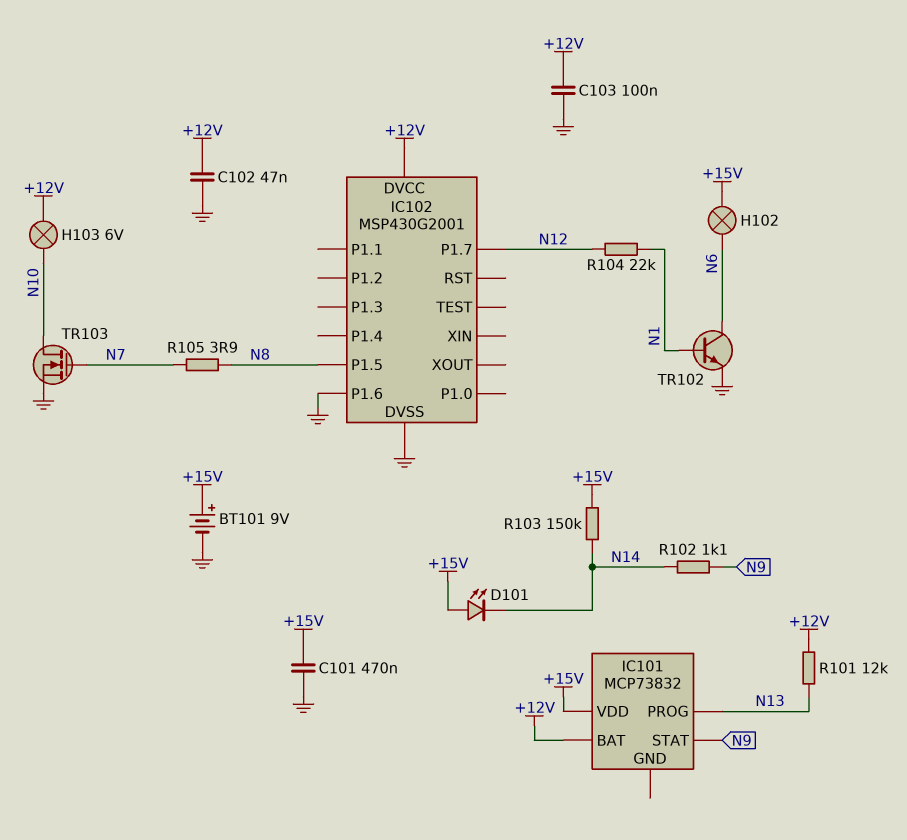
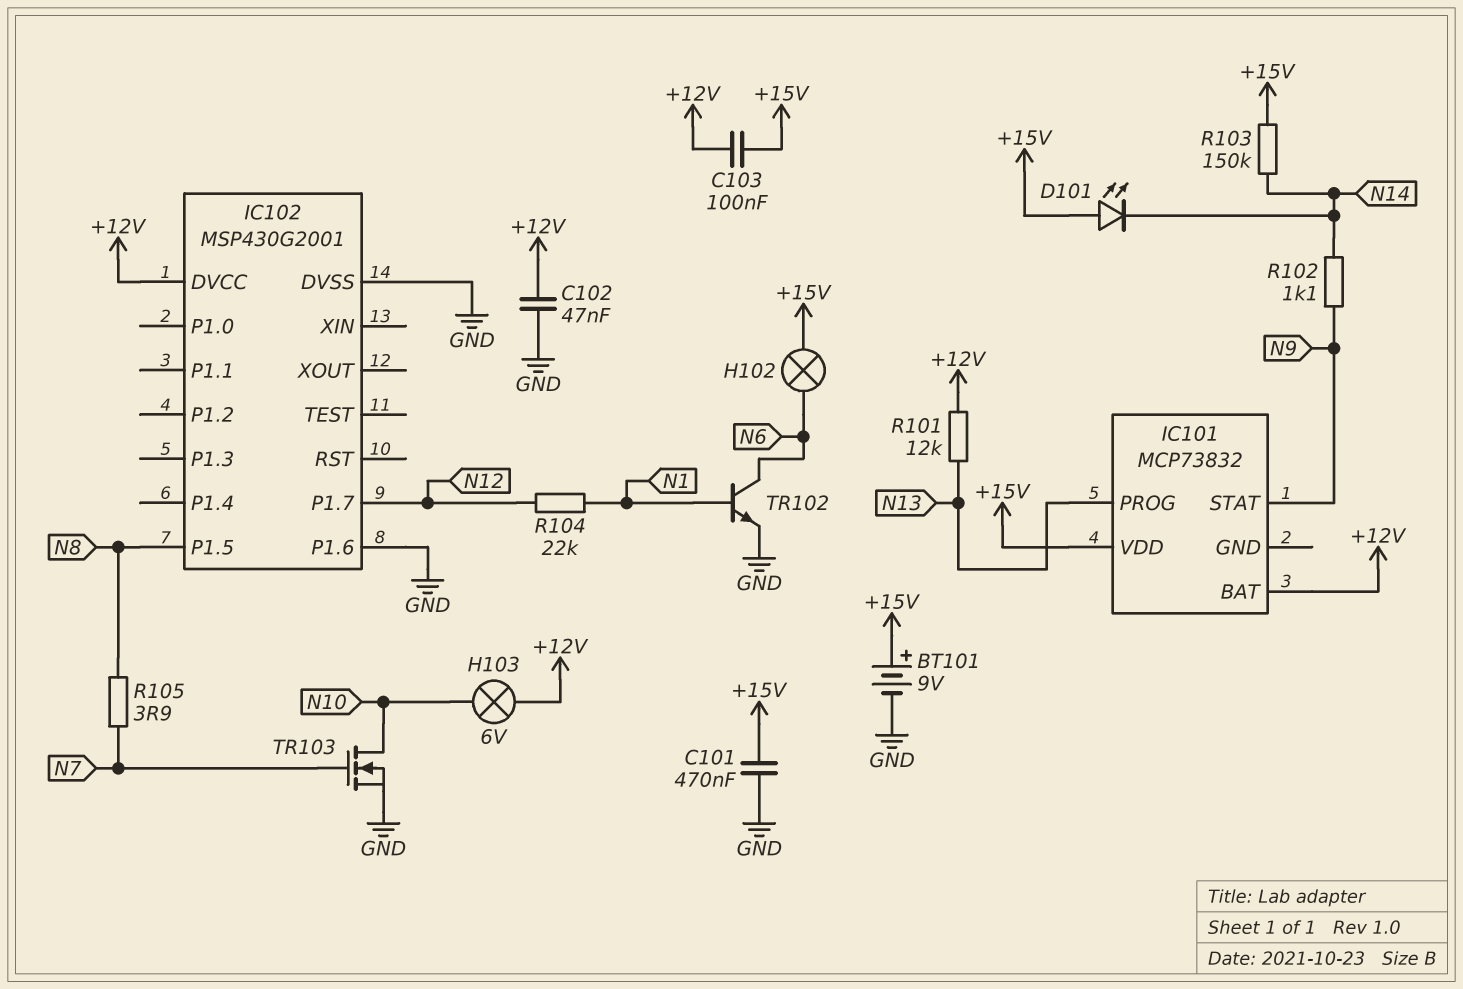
C103: 100nF (+12V, GND) -> 100nF (+12V, +15V)

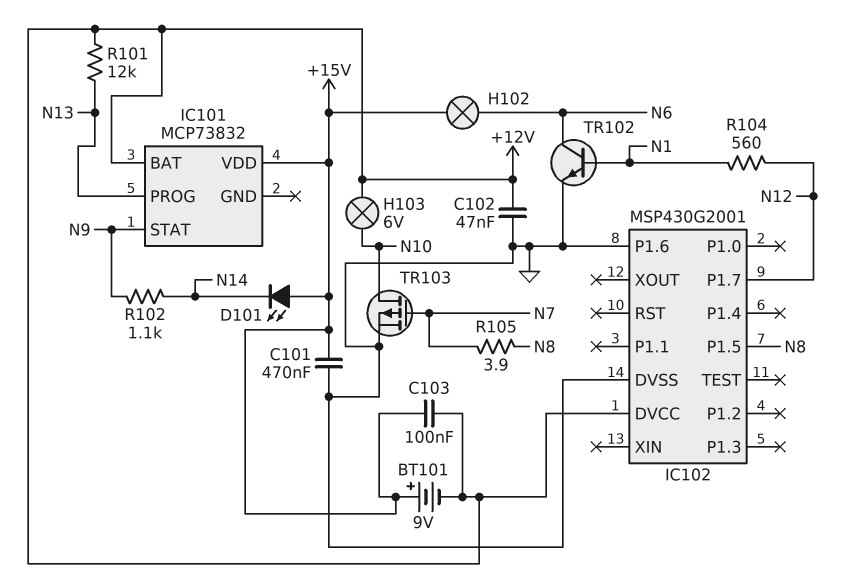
BT101: 9V (plus +15V, minus GND) -> 9V (plus +15V, minus +12V)
R103: 150k (+15V, N14) -> none
R104: 22k (N1, N12) -> 560 (N1, N12)
TR103: NMOS (G N7, D N10, S GND) -> PMOS (G N7, D N10, S GND)

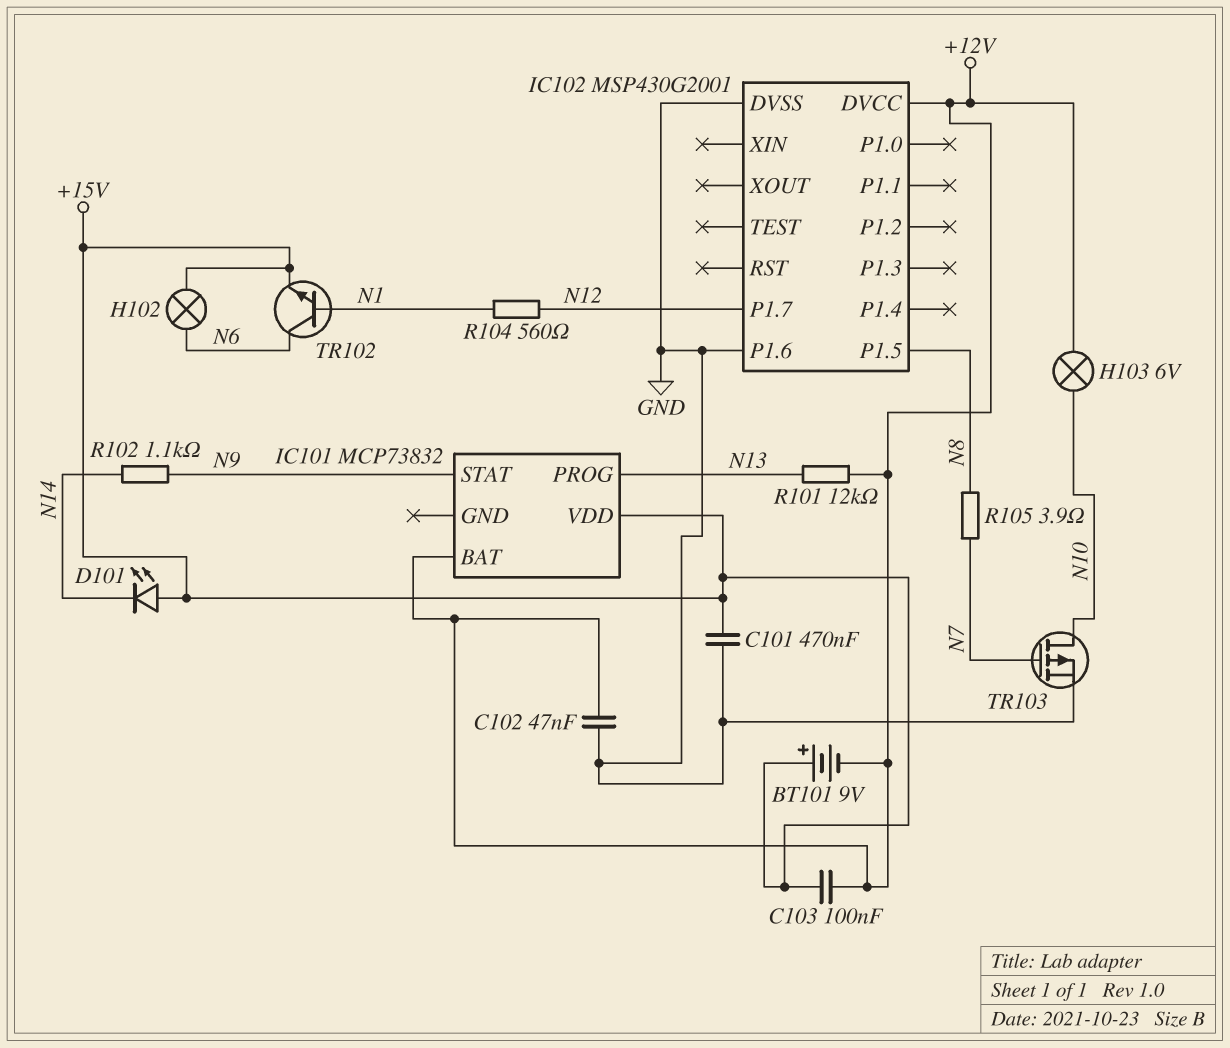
TR102: NPN (B N1, C N6, E GND) -> NPN (B N1, C N6, E +15V)

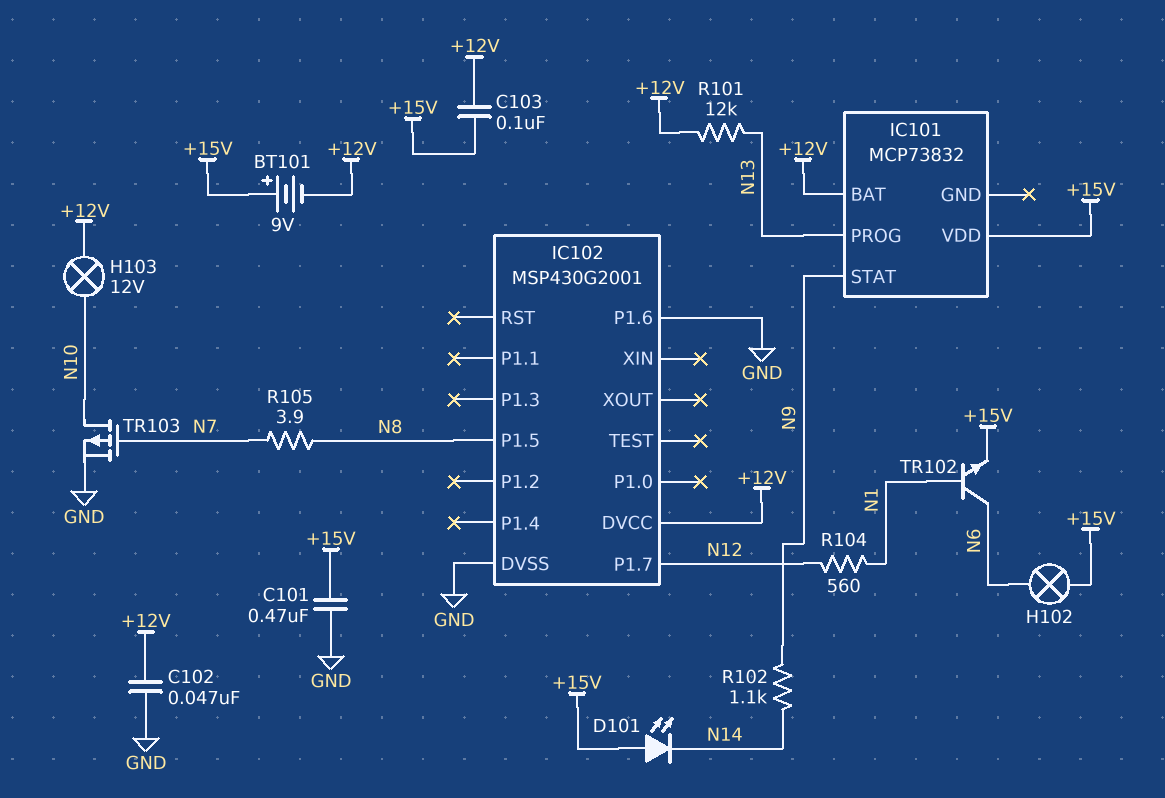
H103: lamp 6V (+12V, N10) -> lamp 12V (+12V, N10)

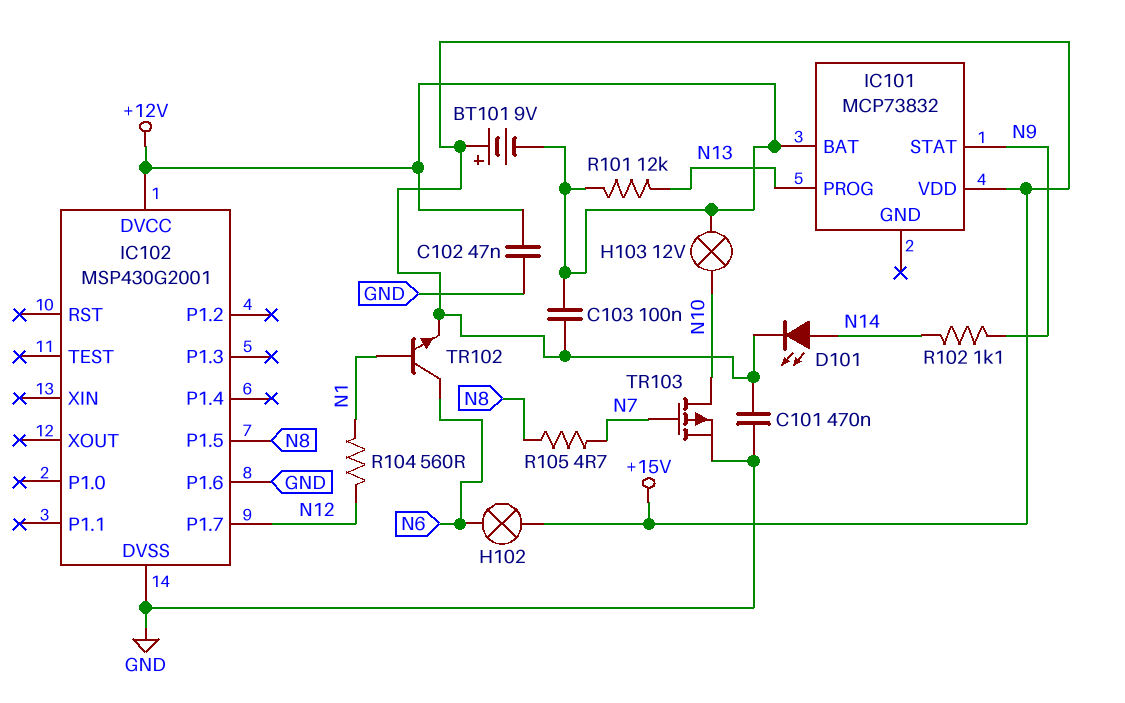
D101: LED (A +15V, K N14) -> LED (A N14, K +15V)
R105: 3.9 (N7, N8) -> 4.7 (N7, N8)

